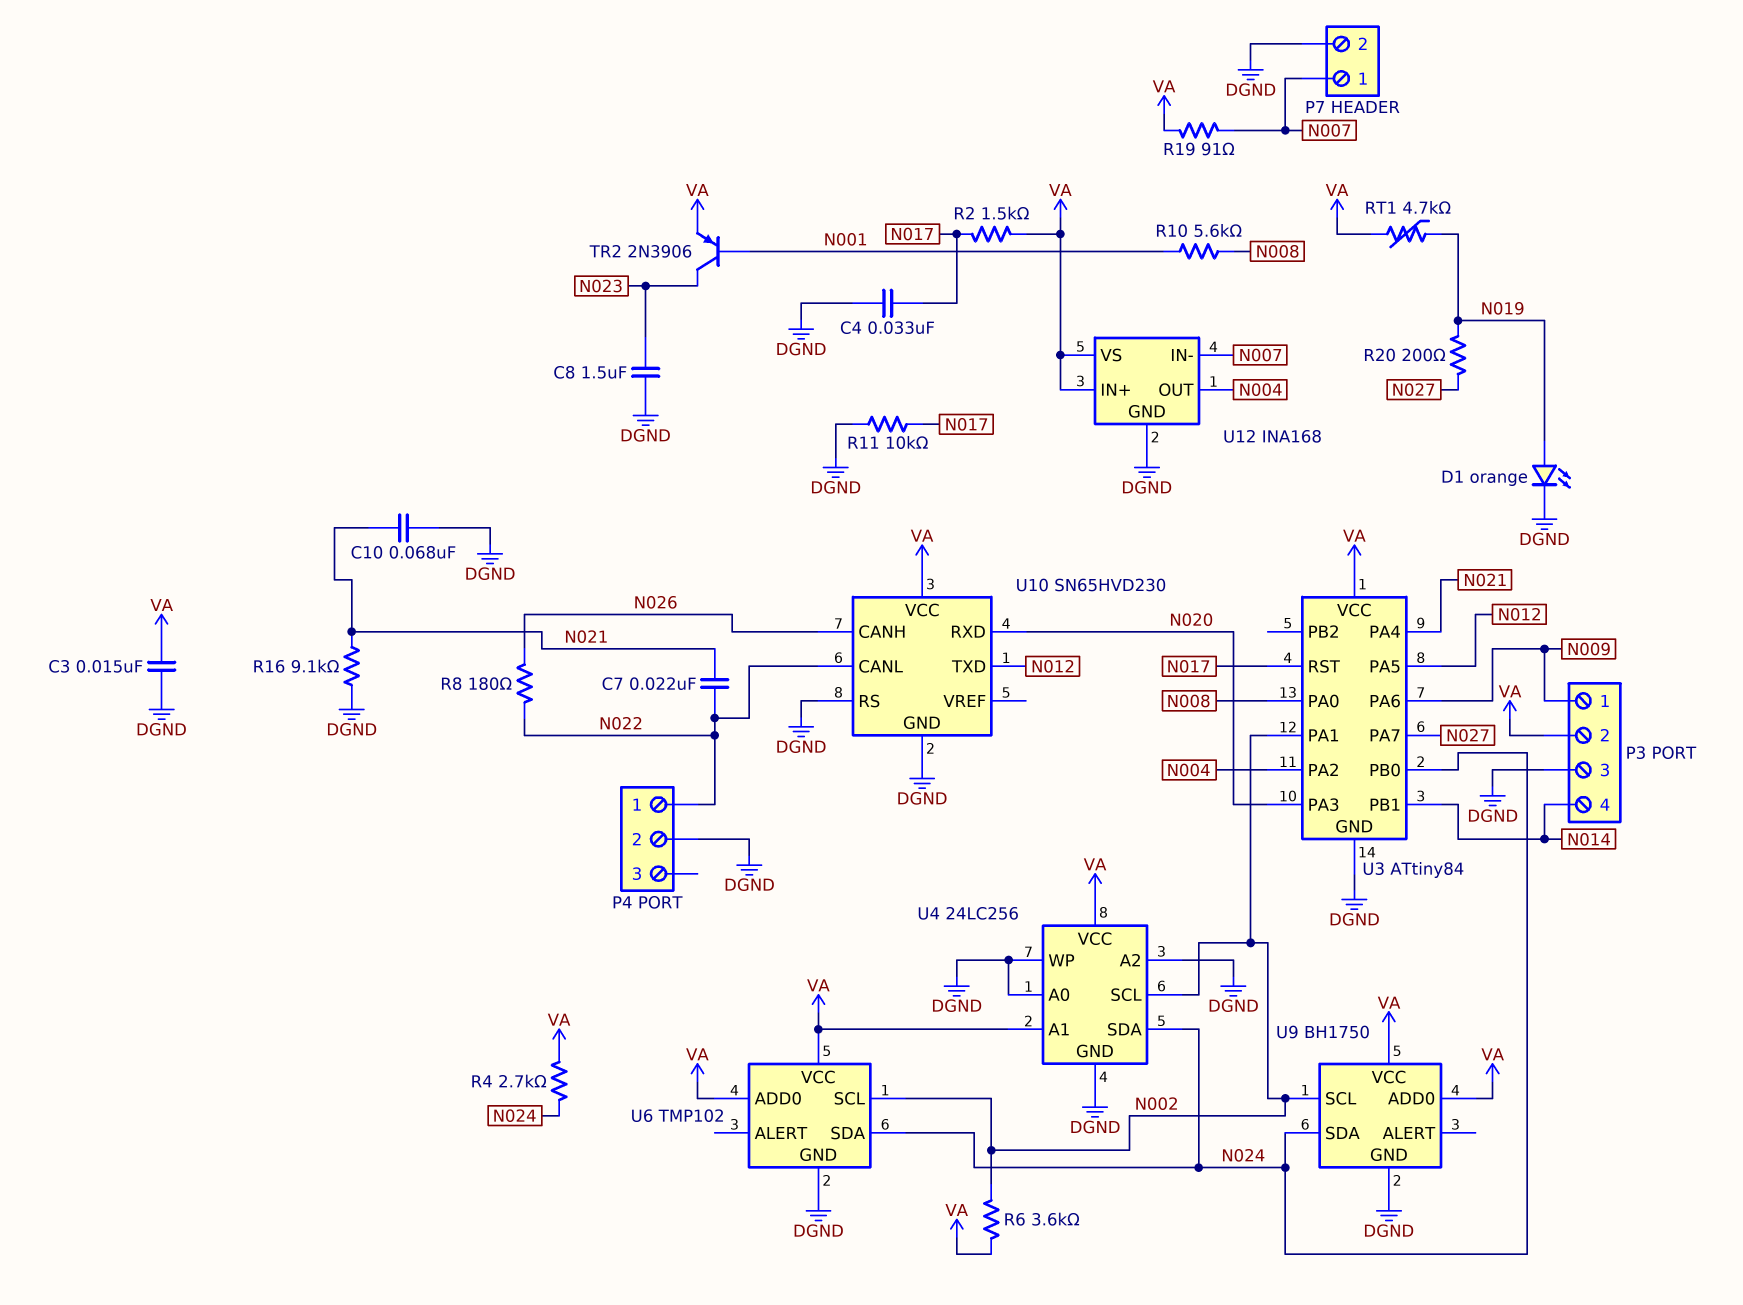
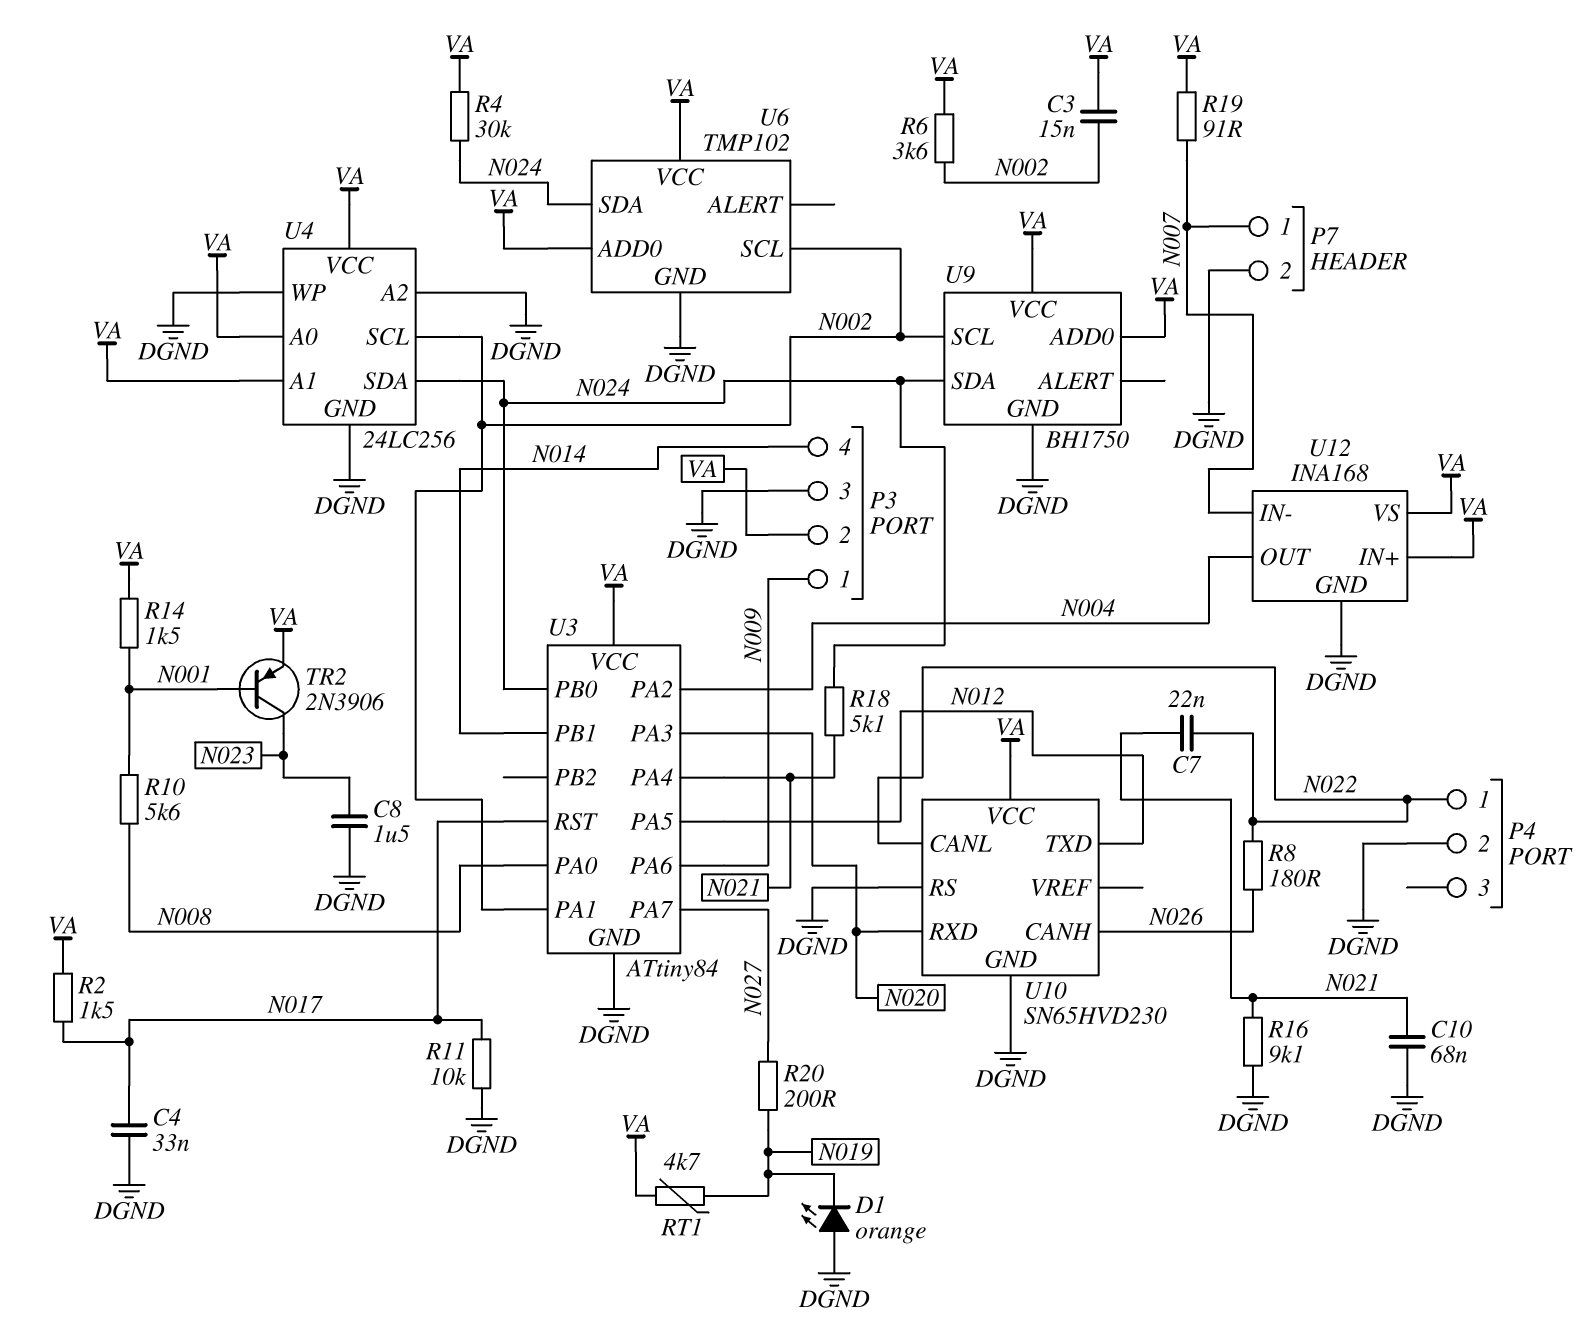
C3: 15nF (DGND, VA) -> 15nF (N002, VA)
D1: LED orange (A N019, K DGND) -> LED orange (A DGND, K N019)
R4: 2.7k (N024, VA) -> 30k (N024, VA)
R14: none -> 1.5k (N001, VA)
R18: none -> 5.1k (N021, N024)
U4 pin A0: DGND -> VA

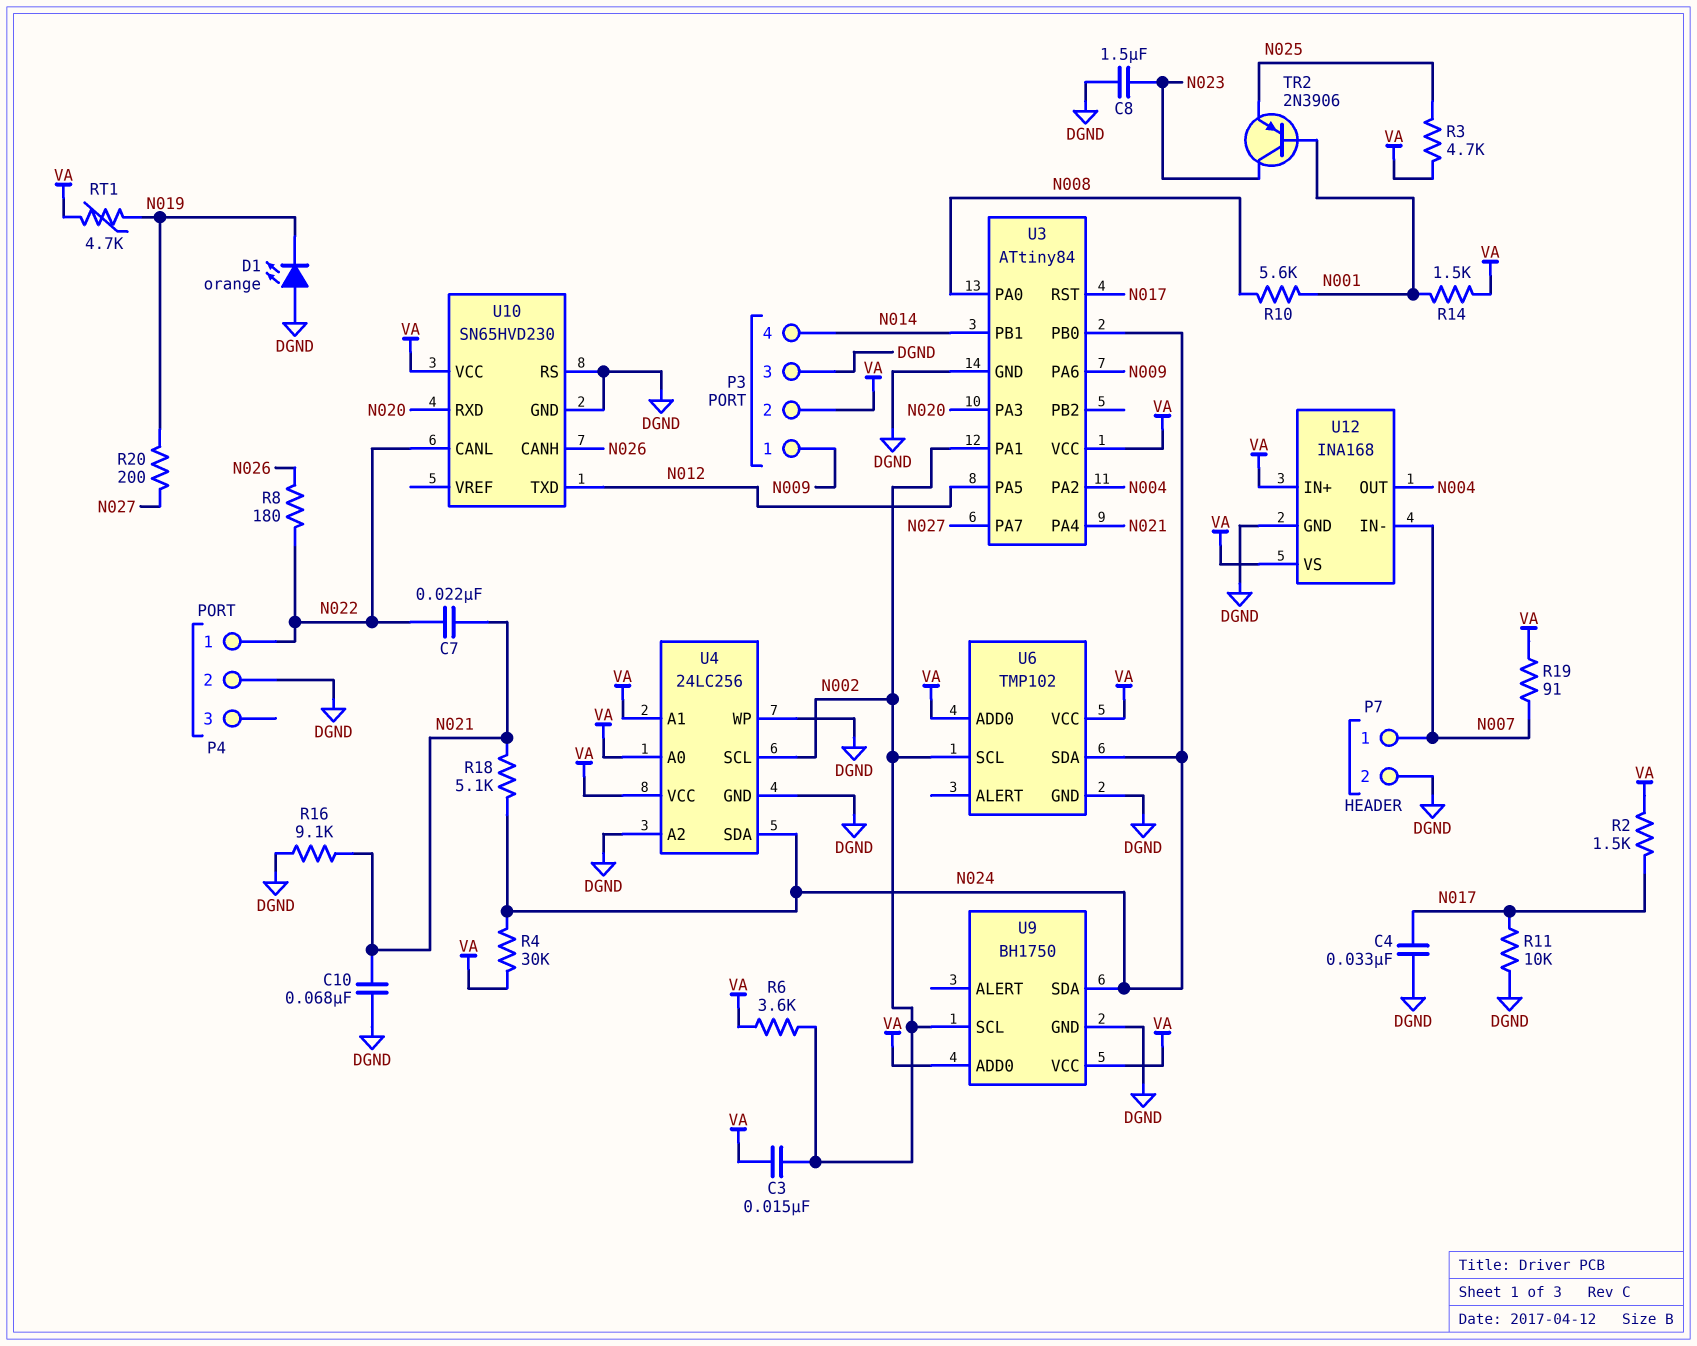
R3: none -> 4.7k (N025, VA)
TR2: PNP 2N3906 (B N001, C N023, E VA) -> PNP 2N3906 (B N001, C N023, E N025)

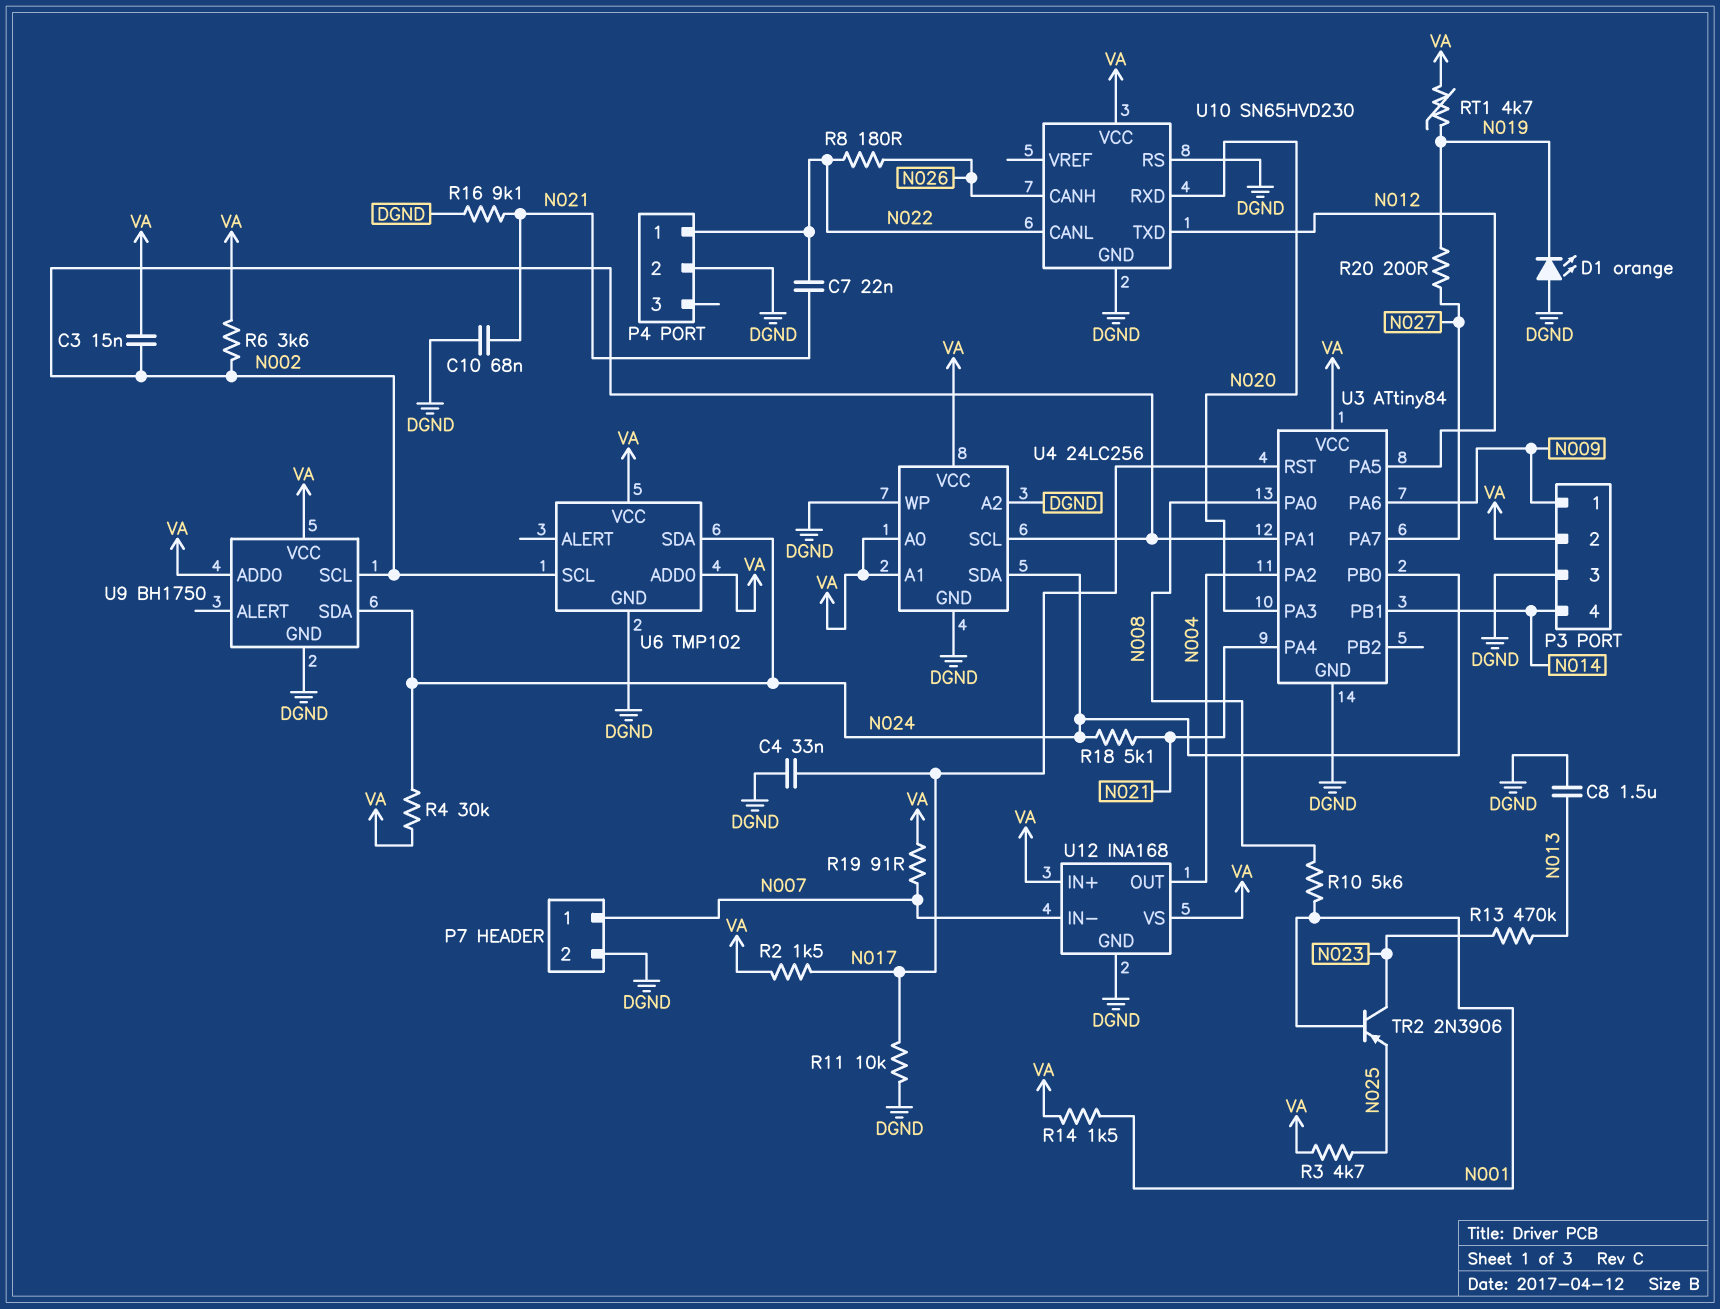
C8: 1.5uF (DGND, N023) -> 1.5uF (DGND, N013)
R13: none -> 470k (N013, N023)

